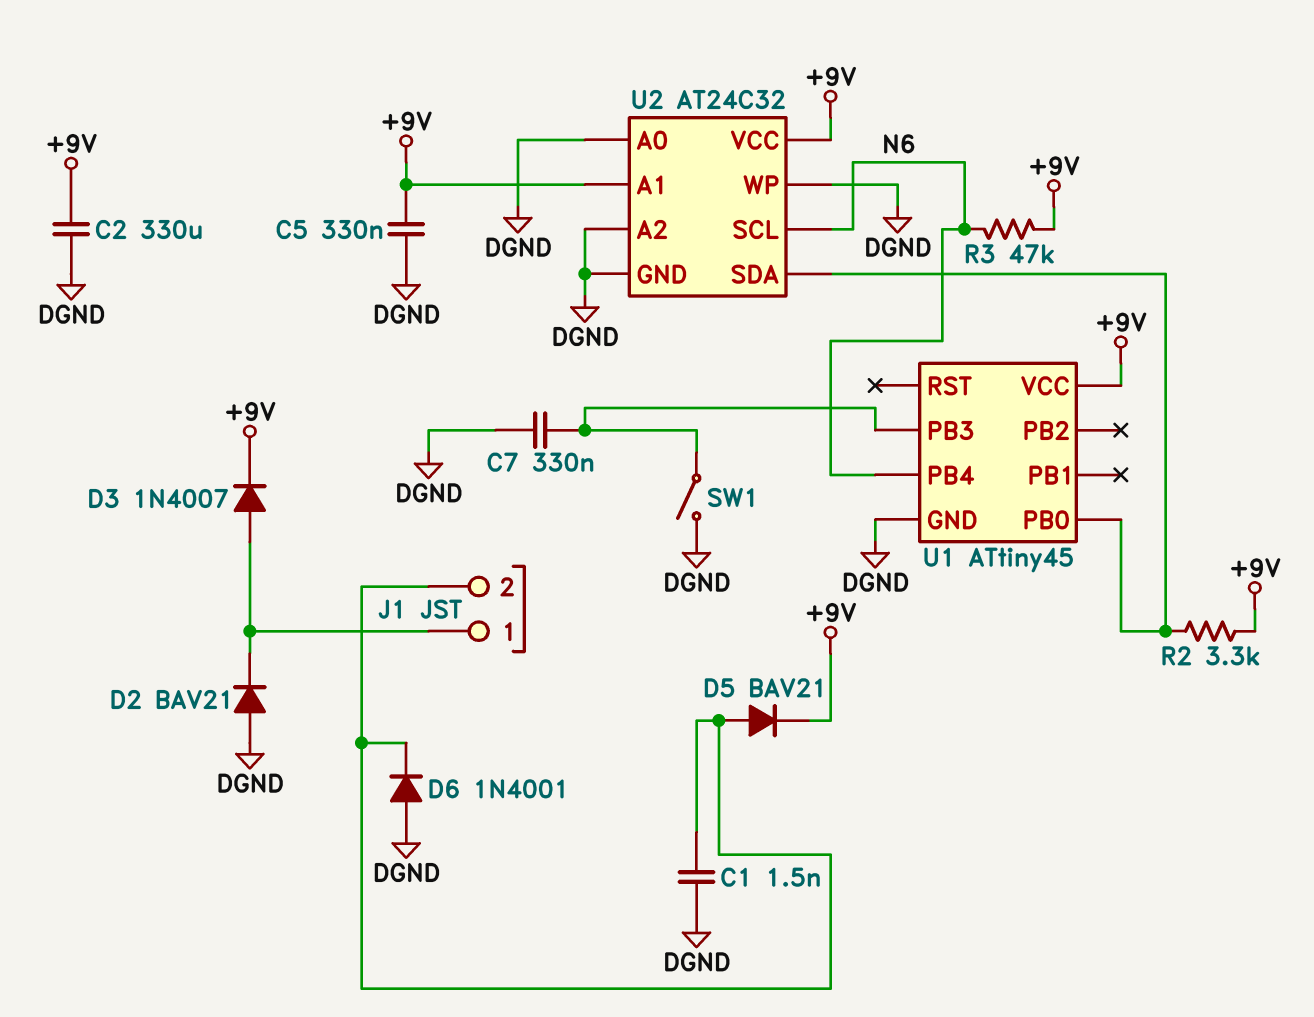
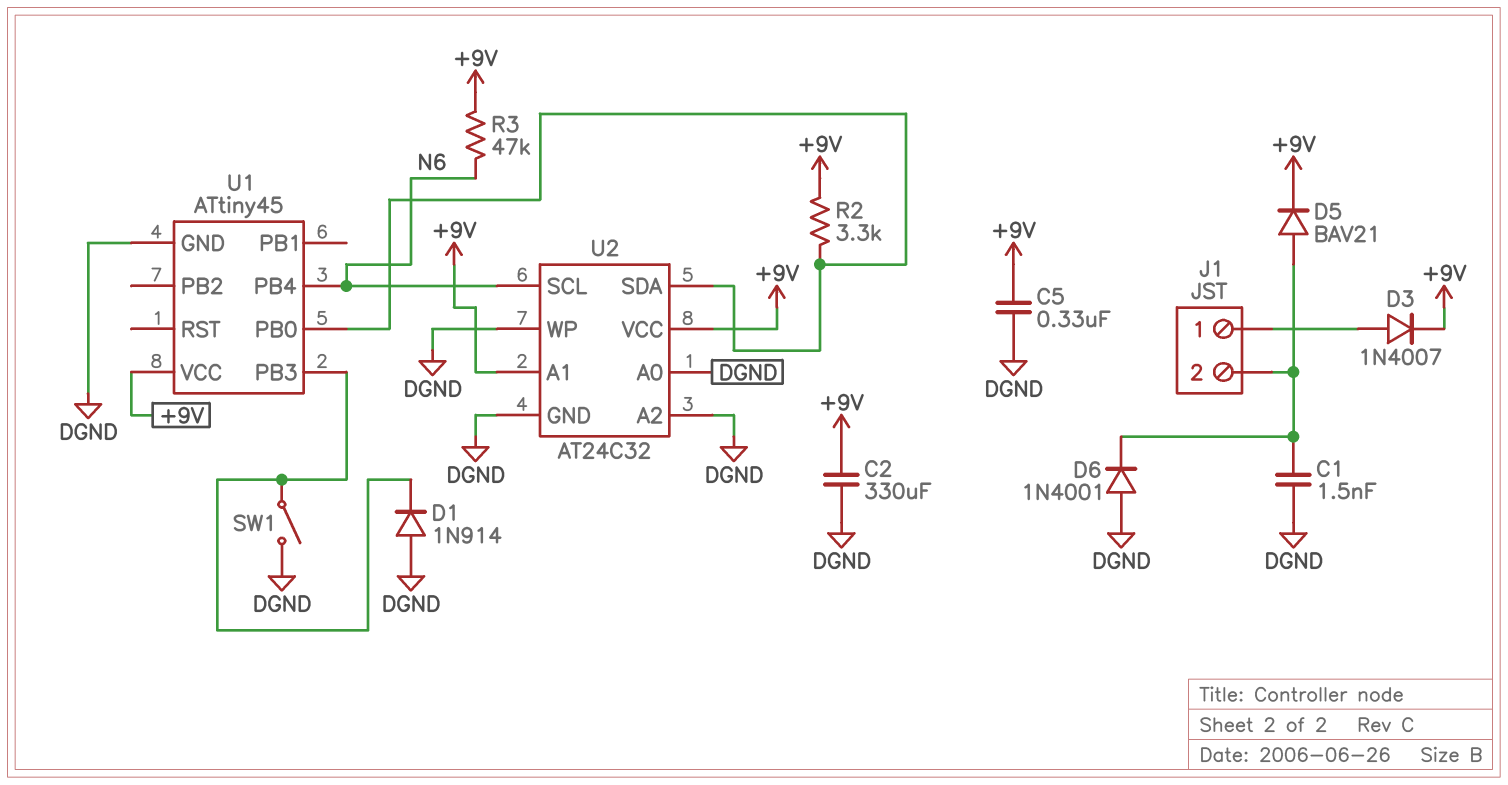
C7: 330nF (DGND, U1/PB3) -> none
D1: none -> diode 1N914 (A DGND, K U1/PB3)
D2: diode BAV21 (A DGND, K J1/1) -> none

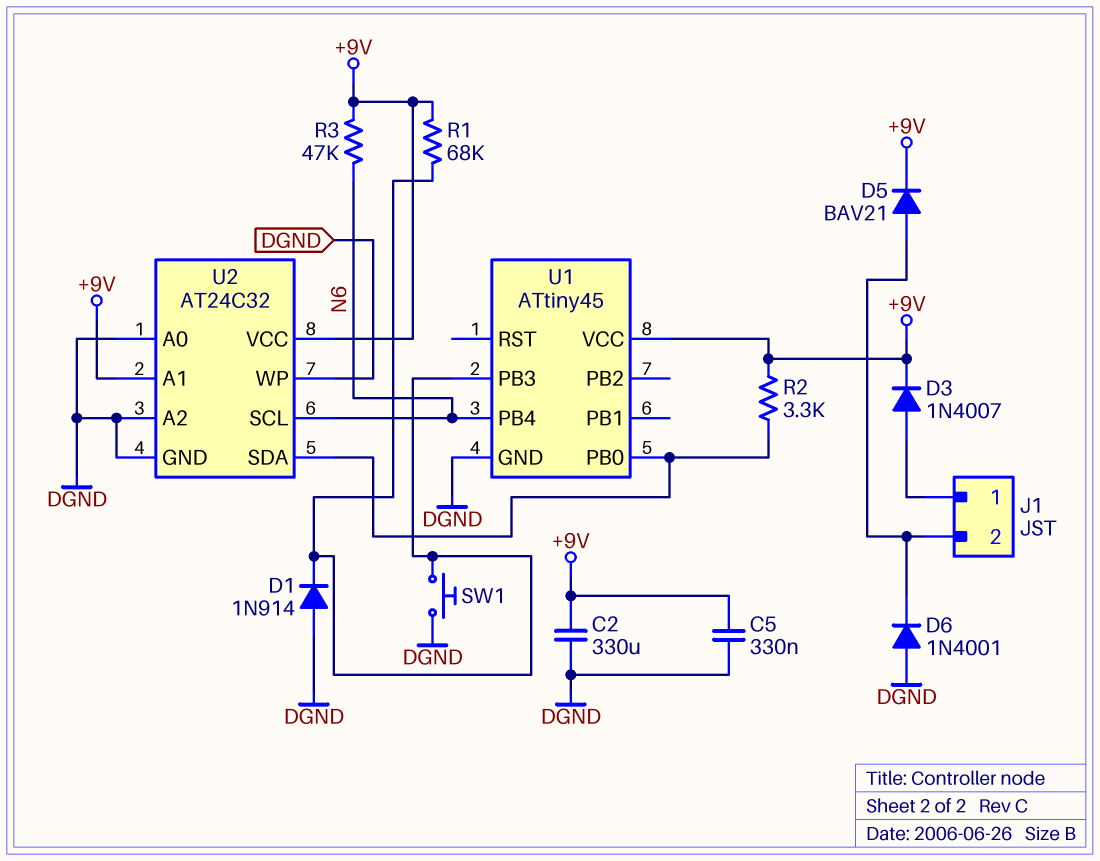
C1: 1.5nF (DGND, J1/2) -> none
R1: none -> 68k (+9V, U1/PB3)
SW1: switch (DGND, U1/PB3) -> button (DGND, U1/PB3)

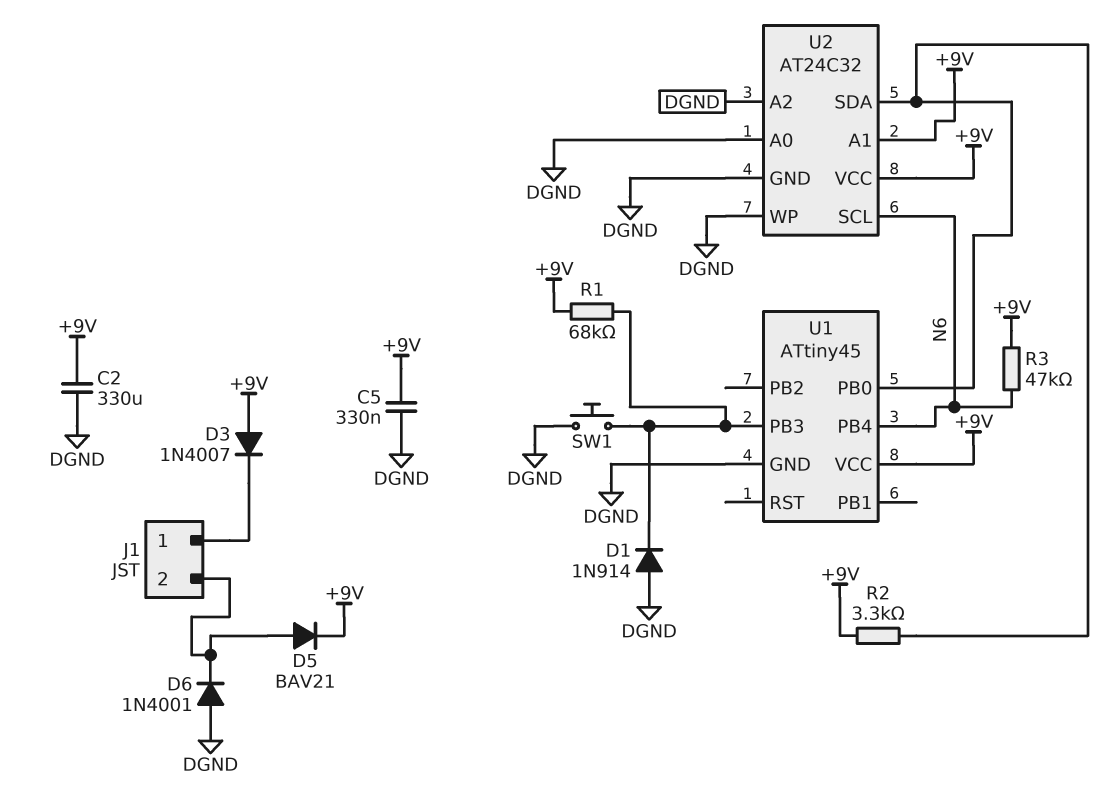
D3: diode 1N4007 (A J1/1, K +9V) -> diode 1N4007 (A +9V, K J1/1)

